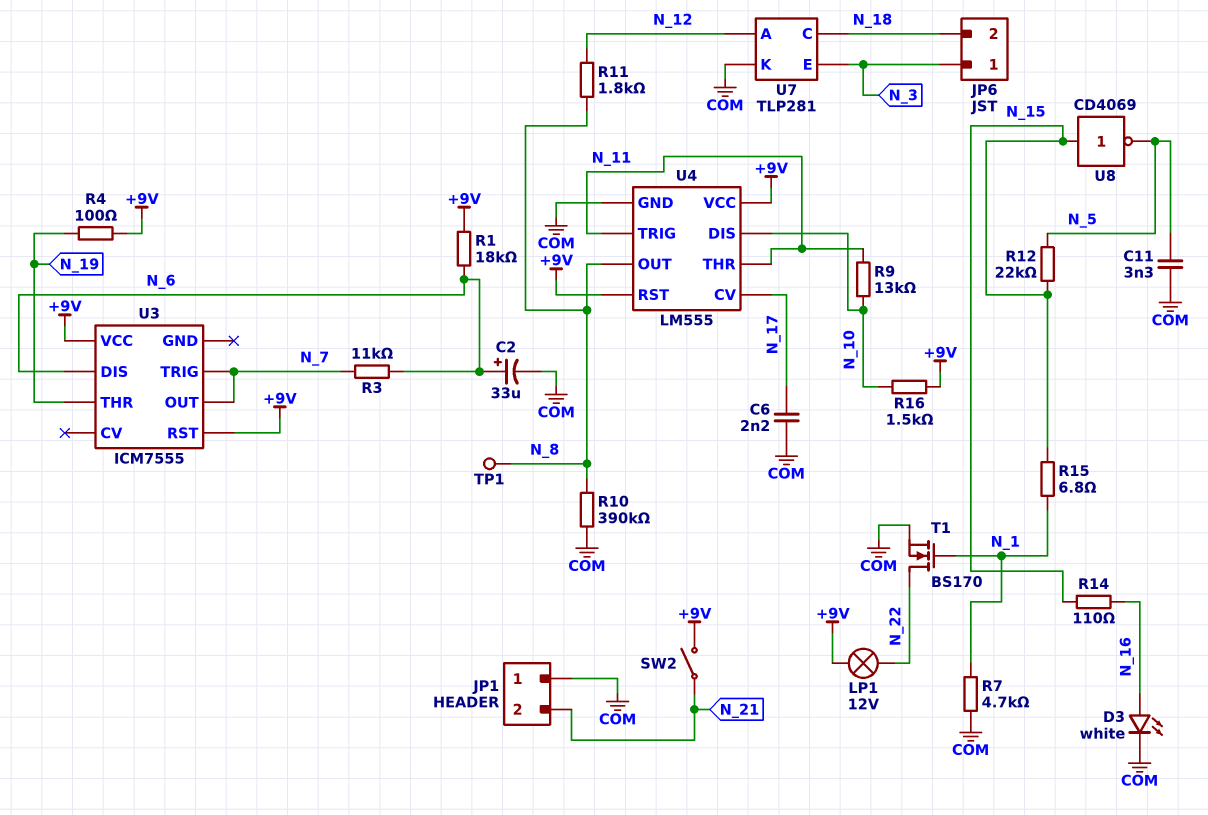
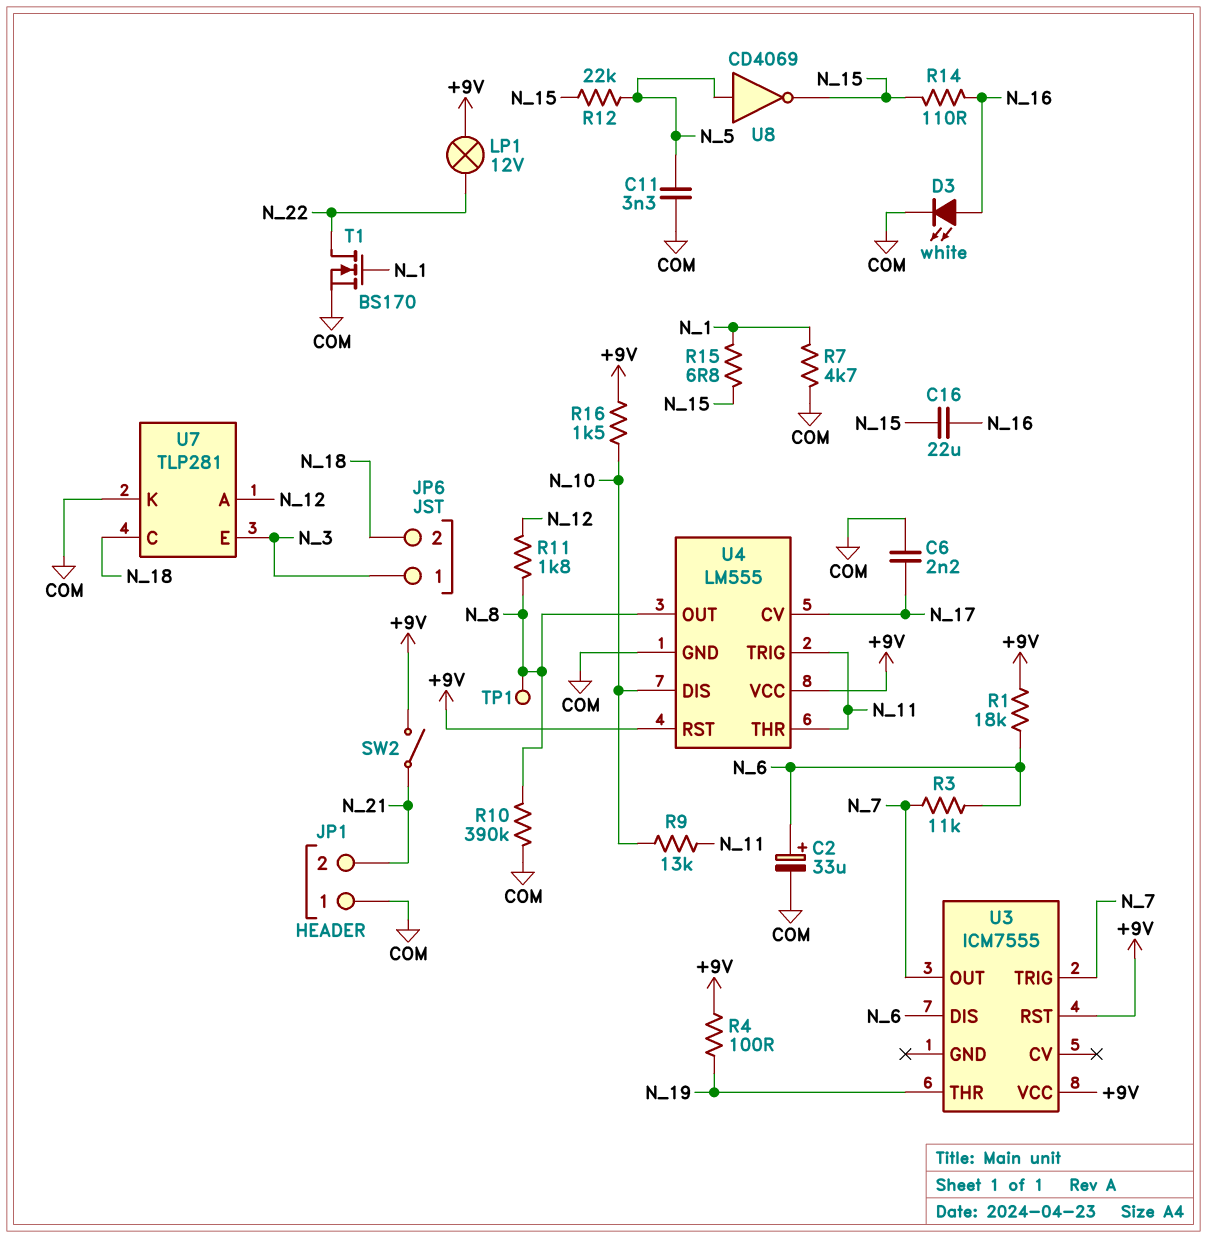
C16: none -> 22uF (N_15, N_16)
U8: NOT CD4069 (in N_15, out N_5) -> NOT CD4069 (in N_5, out N_15)

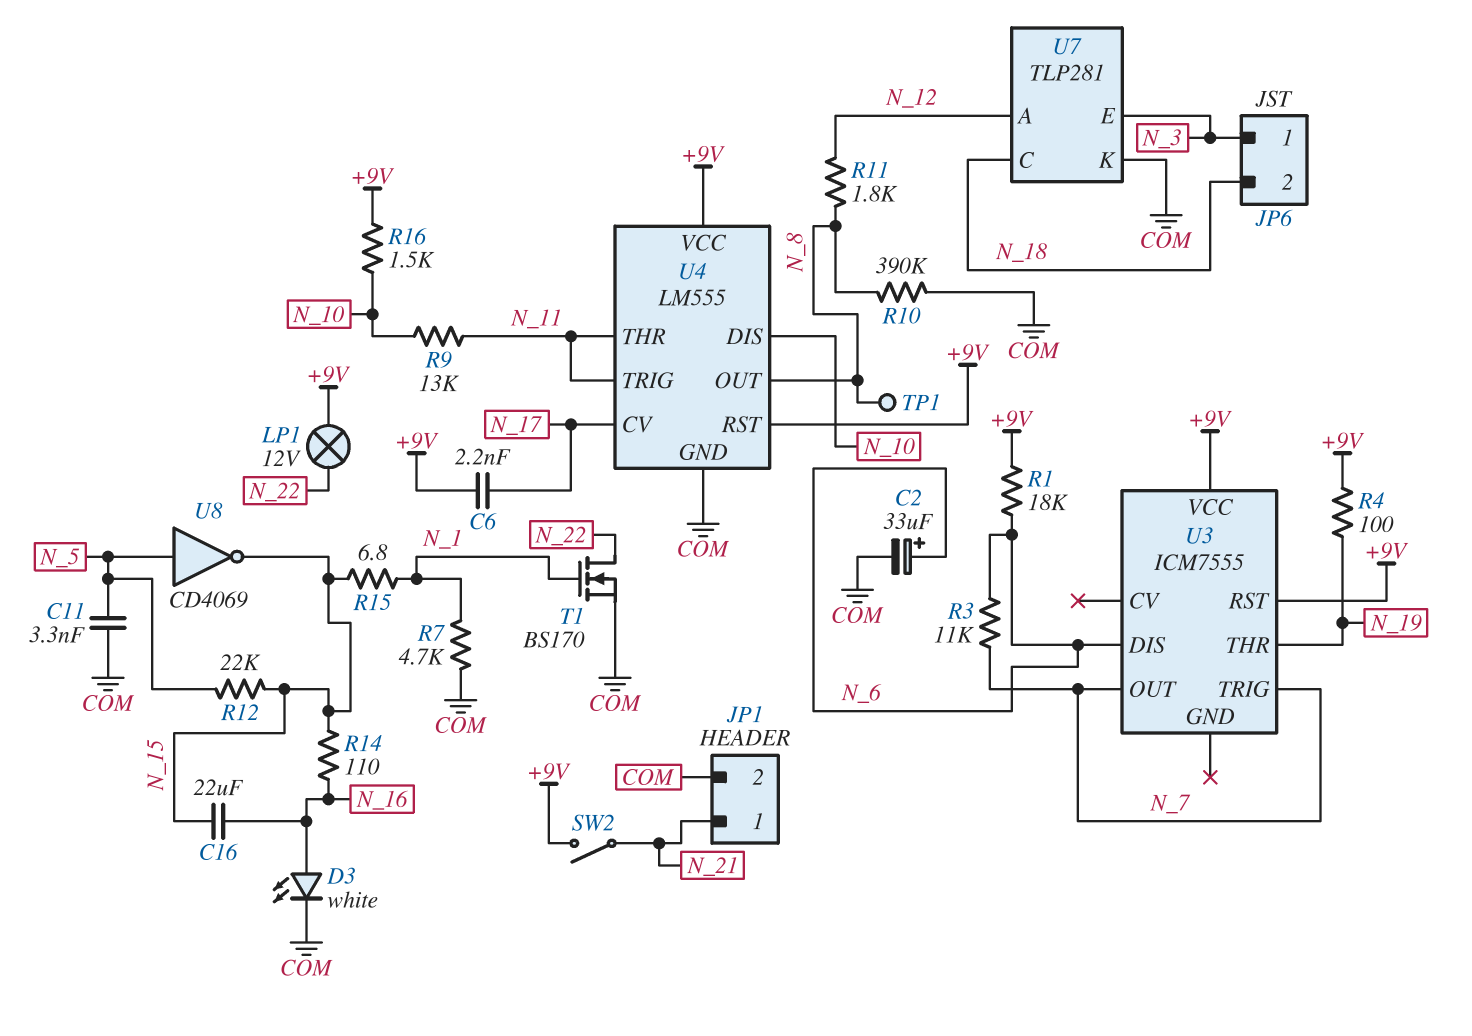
C6: 2.2nF (COM, N_17) -> 2.2nF (+9V, N_17)
JP1 pin 1: COM -> N_21
JP1 pin 2: N_21 -> COM

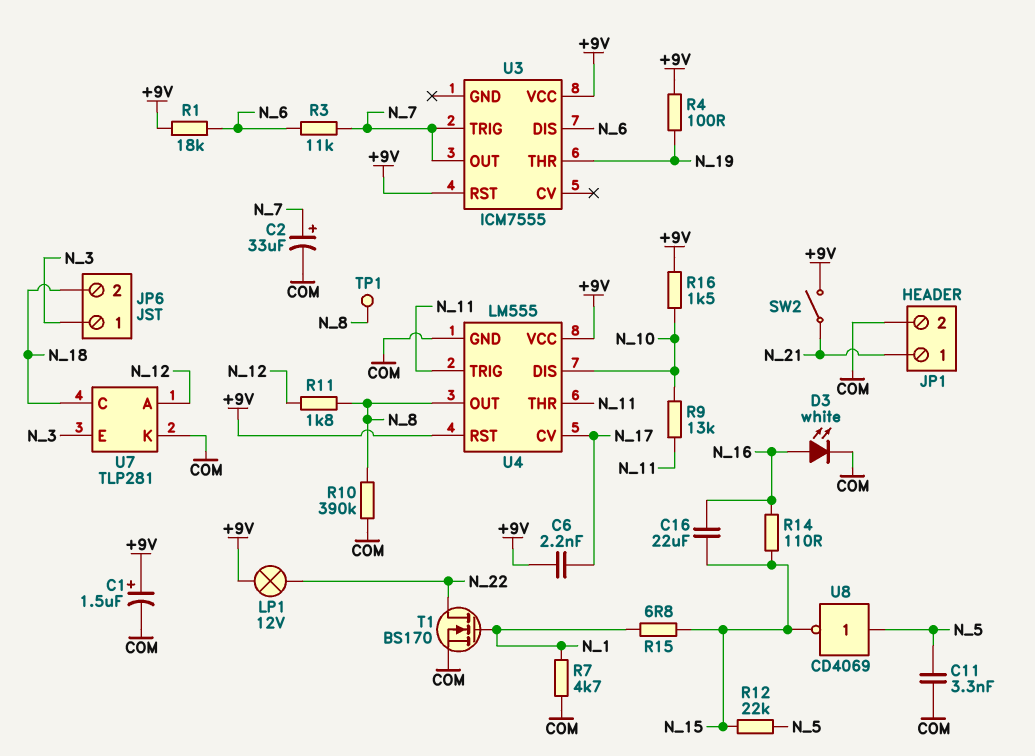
C1: none -> 1.5uF (plus +9V, minus COM)
C2: 33uF (plus N_6, minus COM) -> 33uF (plus N_7, minus COM)

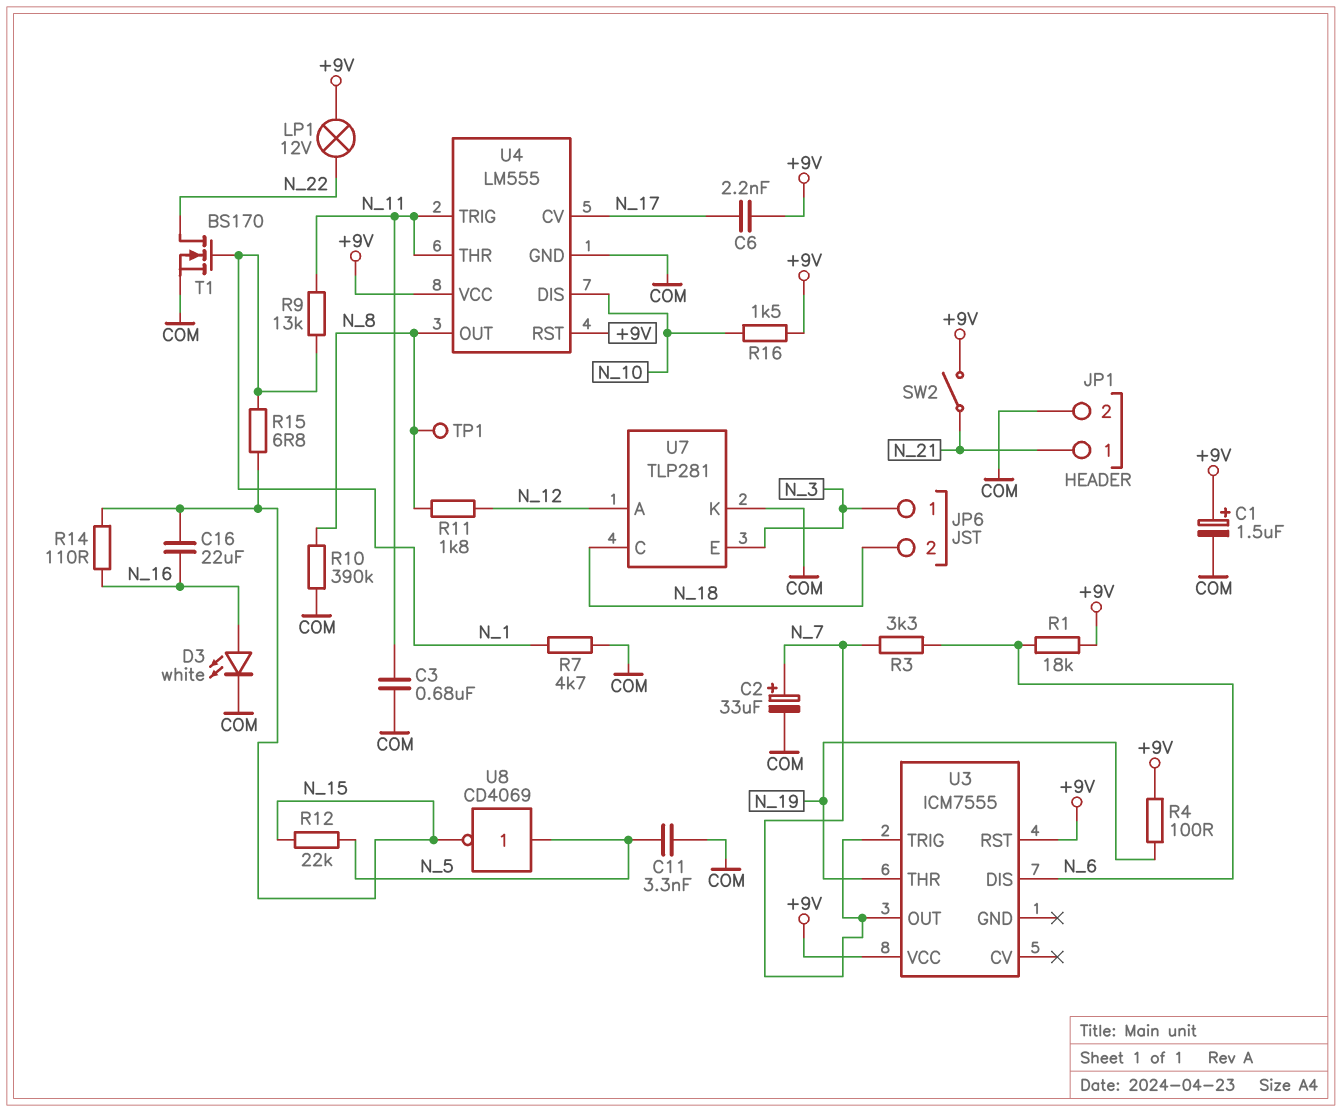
C3: none -> 680nF (COM, N_11)
R3: 11k (N_6, N_7) -> 3.3k (N_6, N_7)
R9: 13k (N_10, N_11) -> 13k (N_1, N_11)

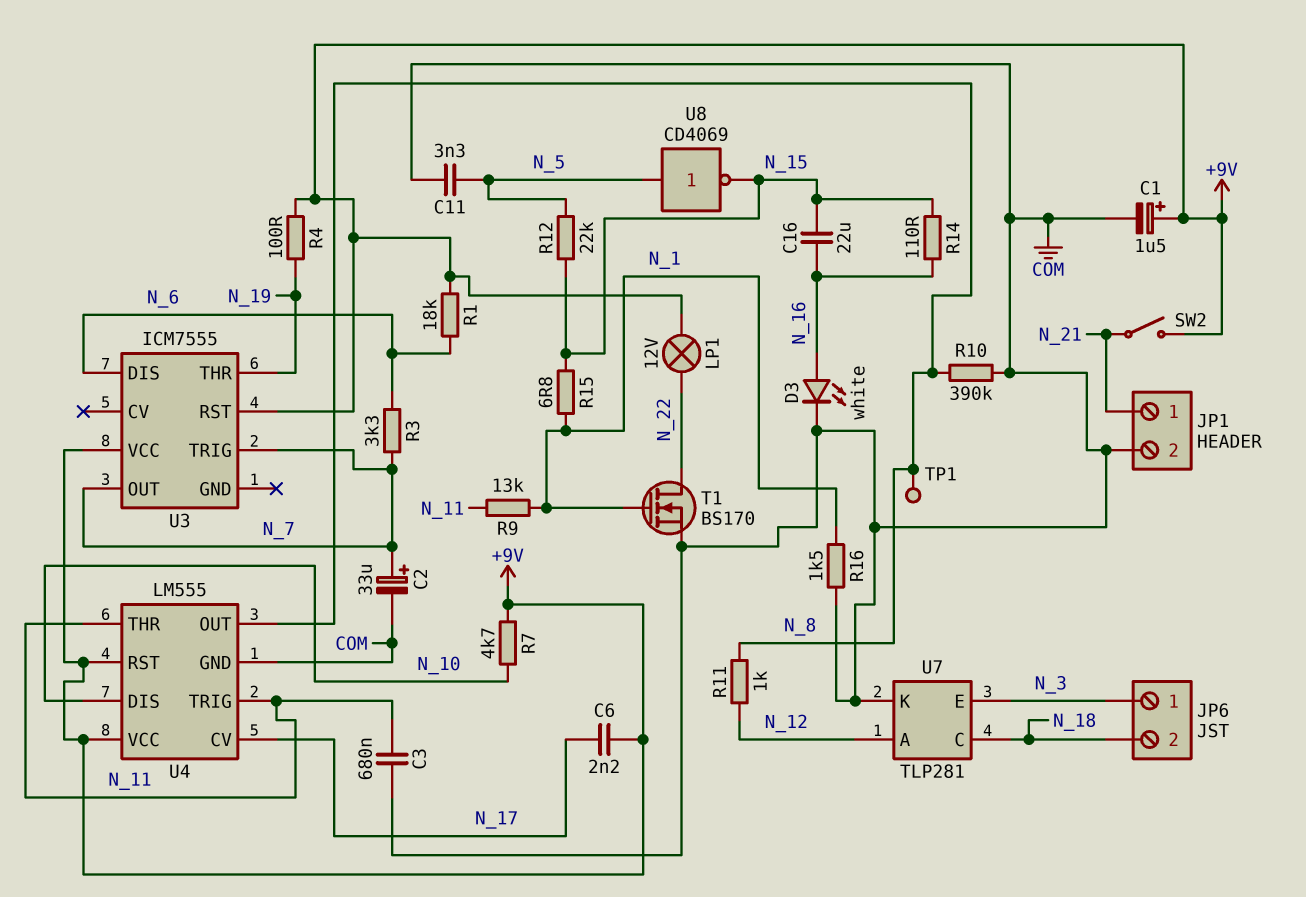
R7: 4.7k (COM, N_1) -> 4.7k (+9V, N_10)
R11: 1.8k (N_8, N_12) -> 1k (N_8, N_12)
R16: 1.5k (+9V, N_10) -> 1.5k (COM, N_1)

